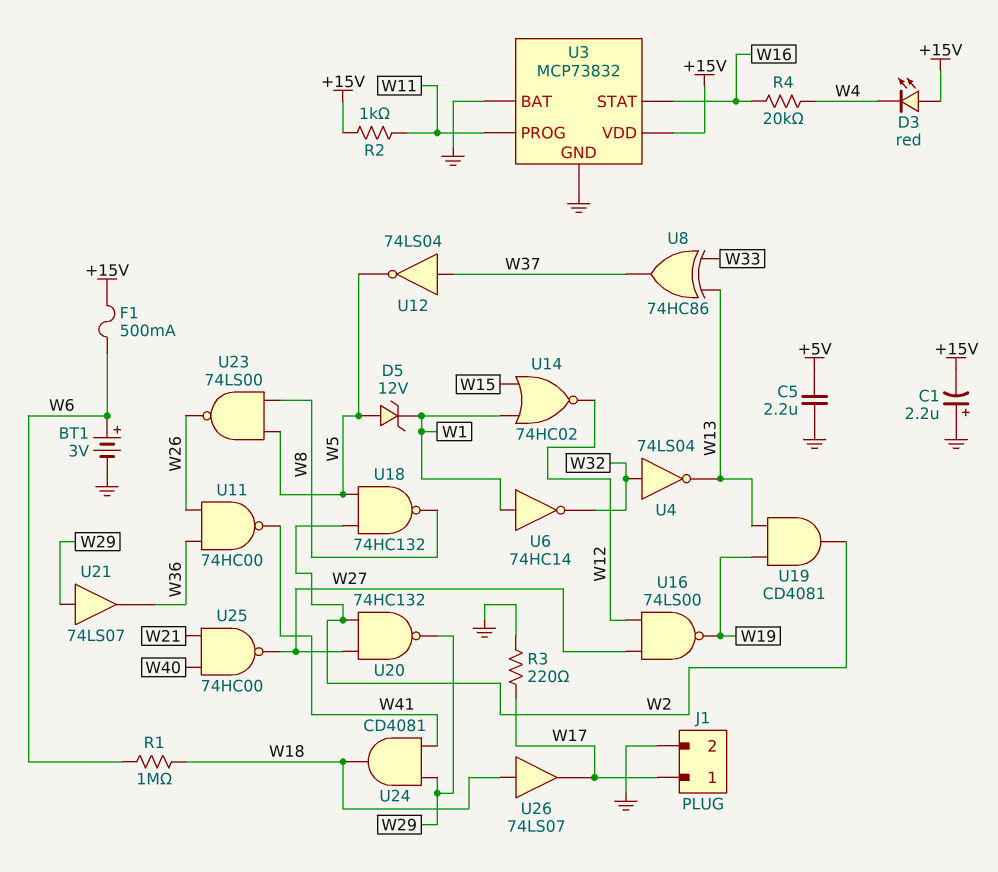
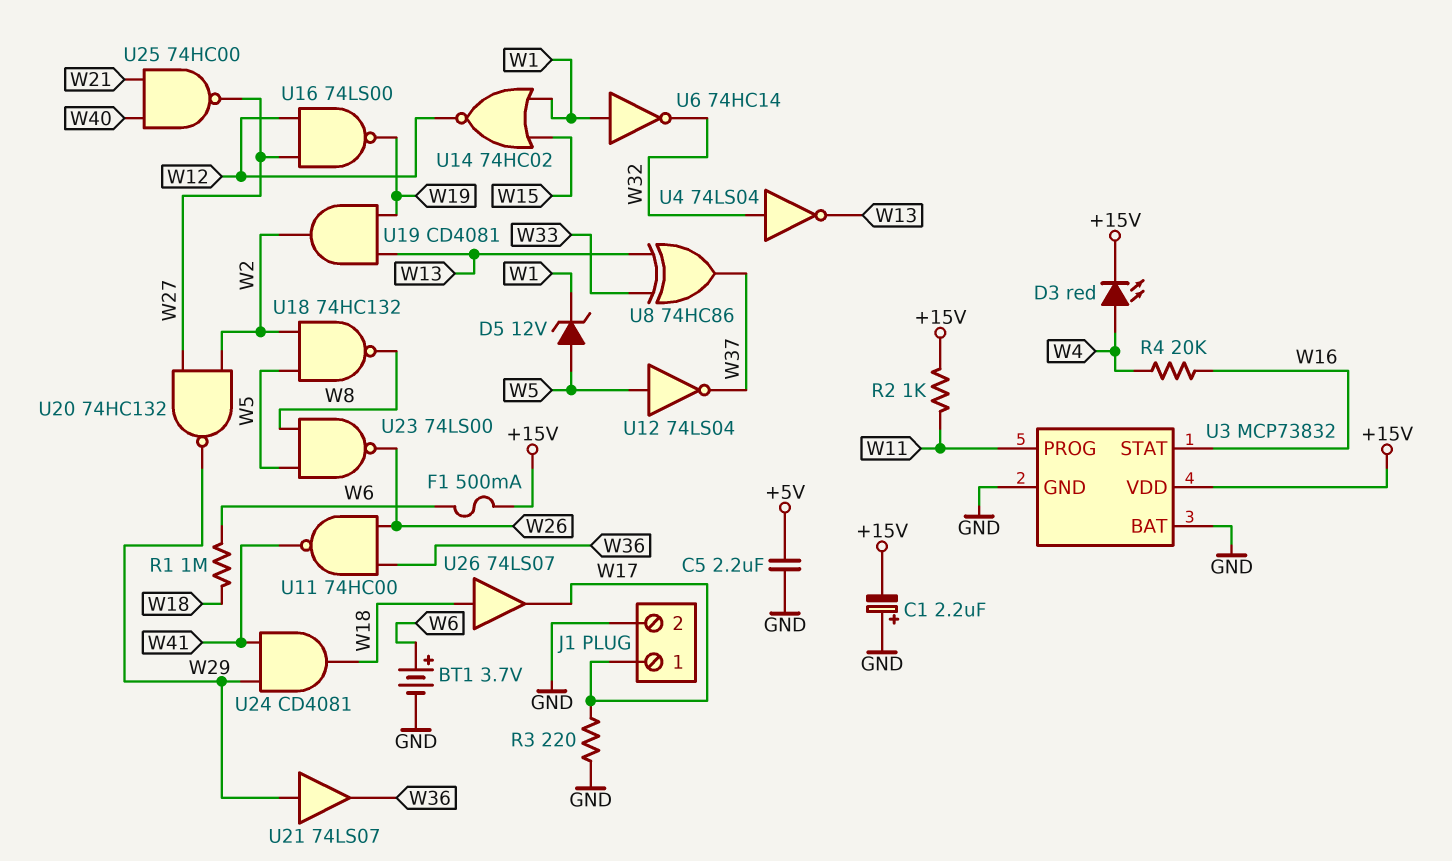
BT1: 3V (plus W6, minus GND) -> 3.7V (plus W6, minus GND)
D3: LED red (A +15V, K W4) -> LED red (A W4, K +15V)
U12: NOT 74LS04 (in W37, out W5) -> NOT 74LS04 (in W5, out W37)

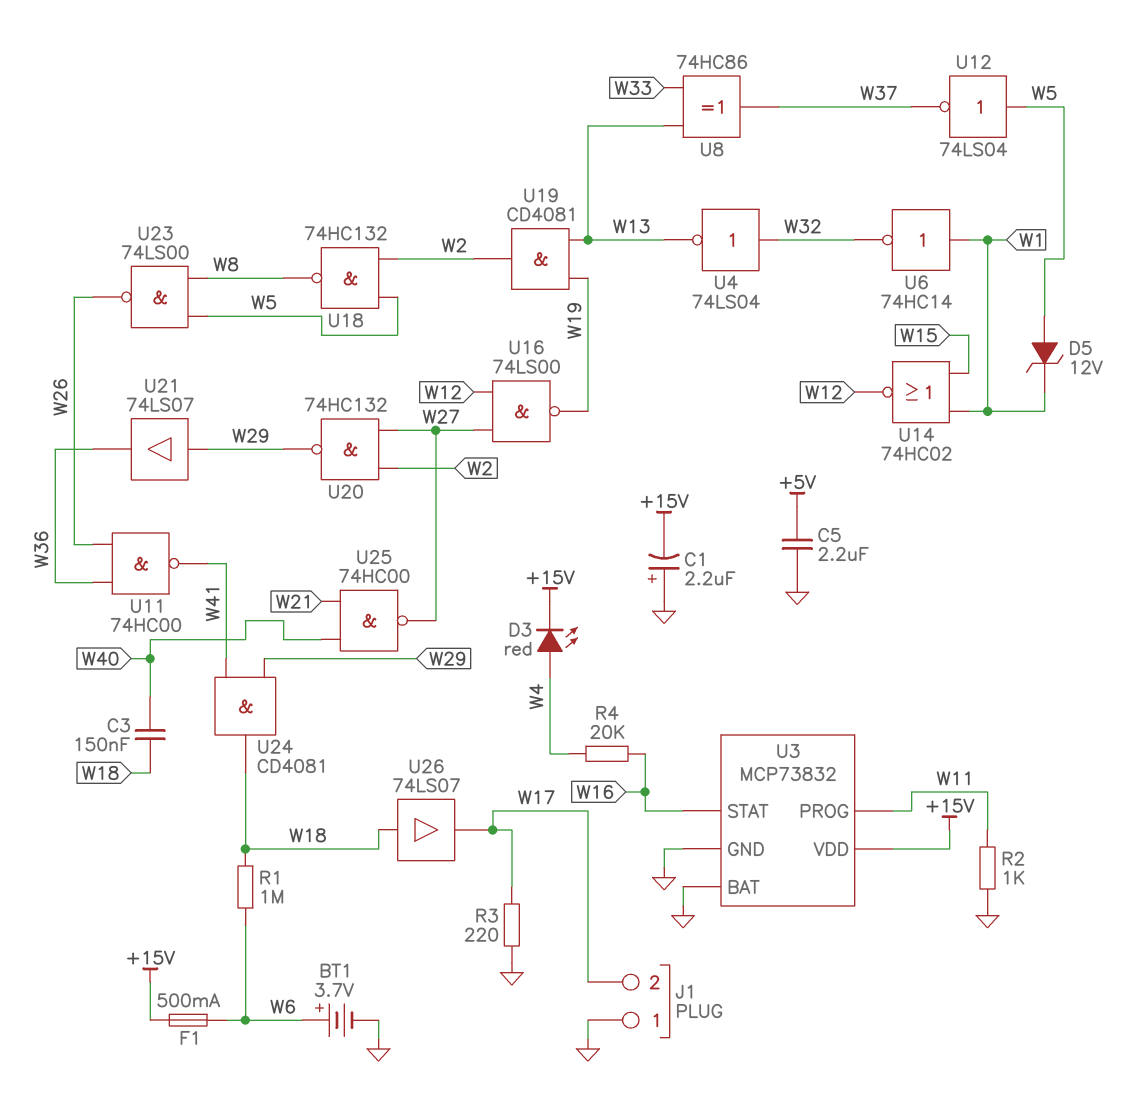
C3: none -> 150nF (W18, W40)
J1 pin 1: W17 -> GND
J1 pin 2: GND -> W17
R2: 1k (+15V, W11) -> 1k (GND, W11)

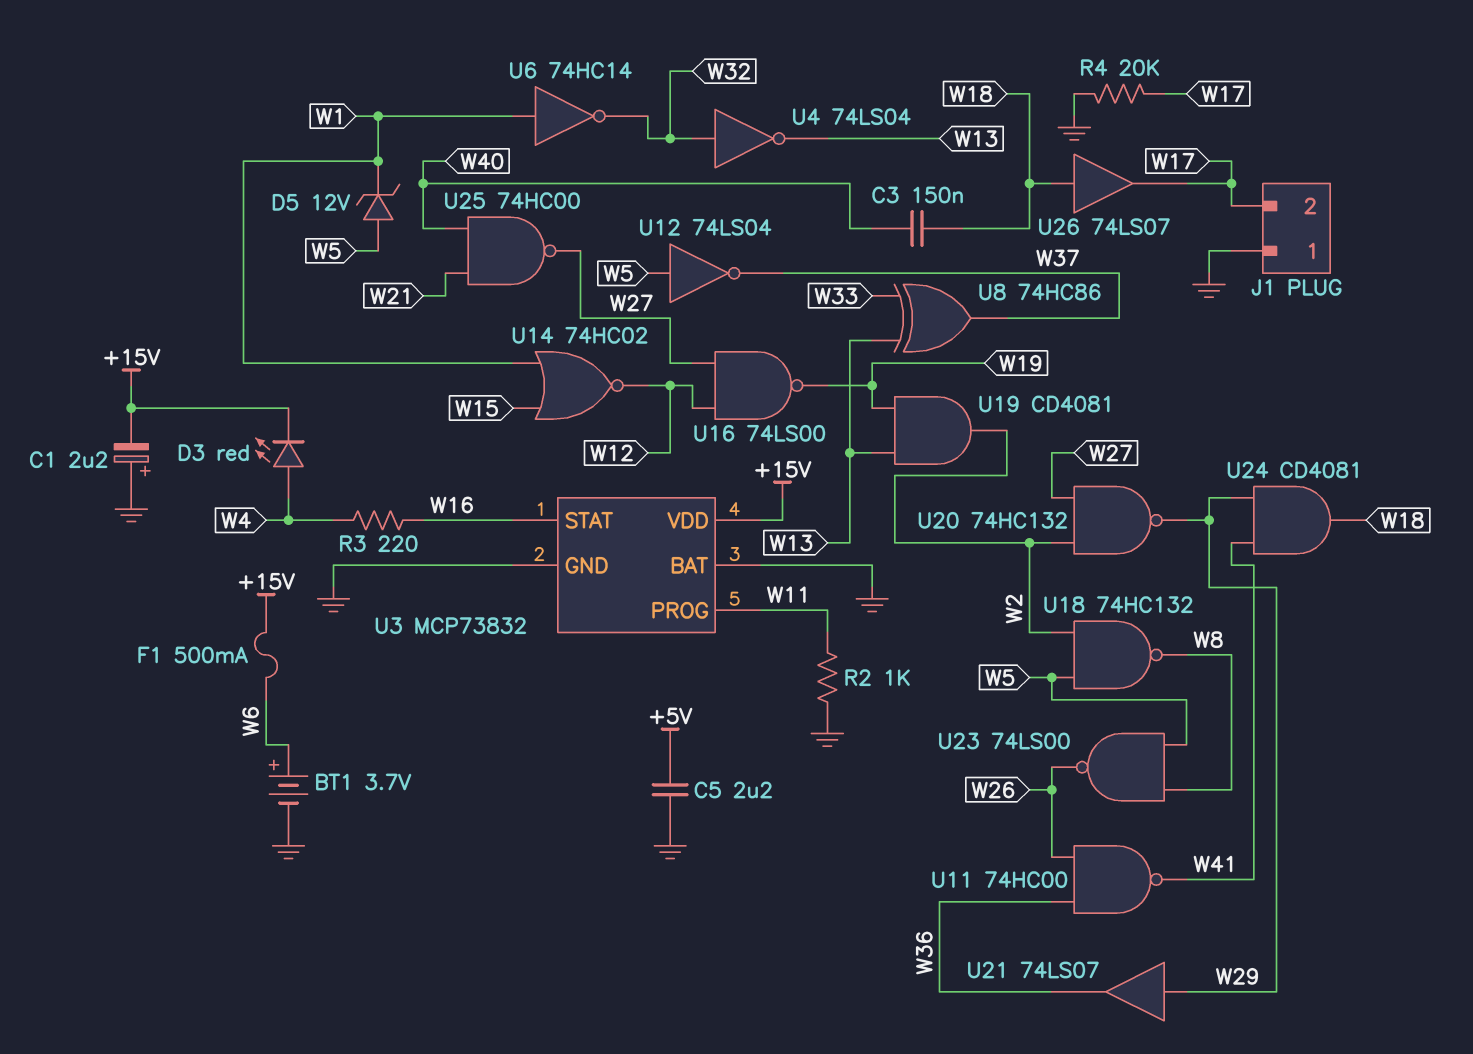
R1: 1M (W6, W18) -> none
R3: 220 (GND, W17) -> 220 (W4, W16)
R4: 20k (W4, W16) -> 20k (GND, W17)

